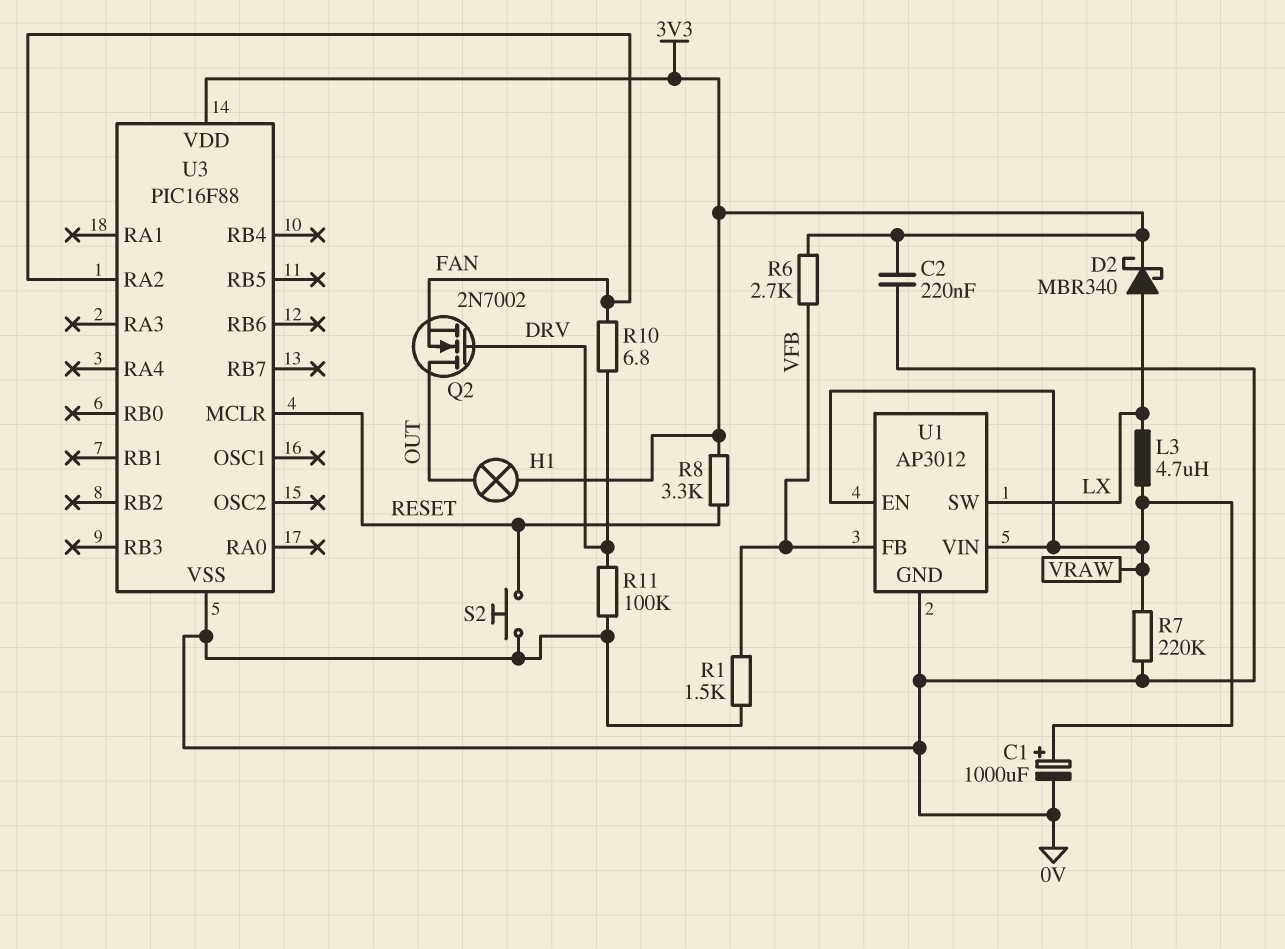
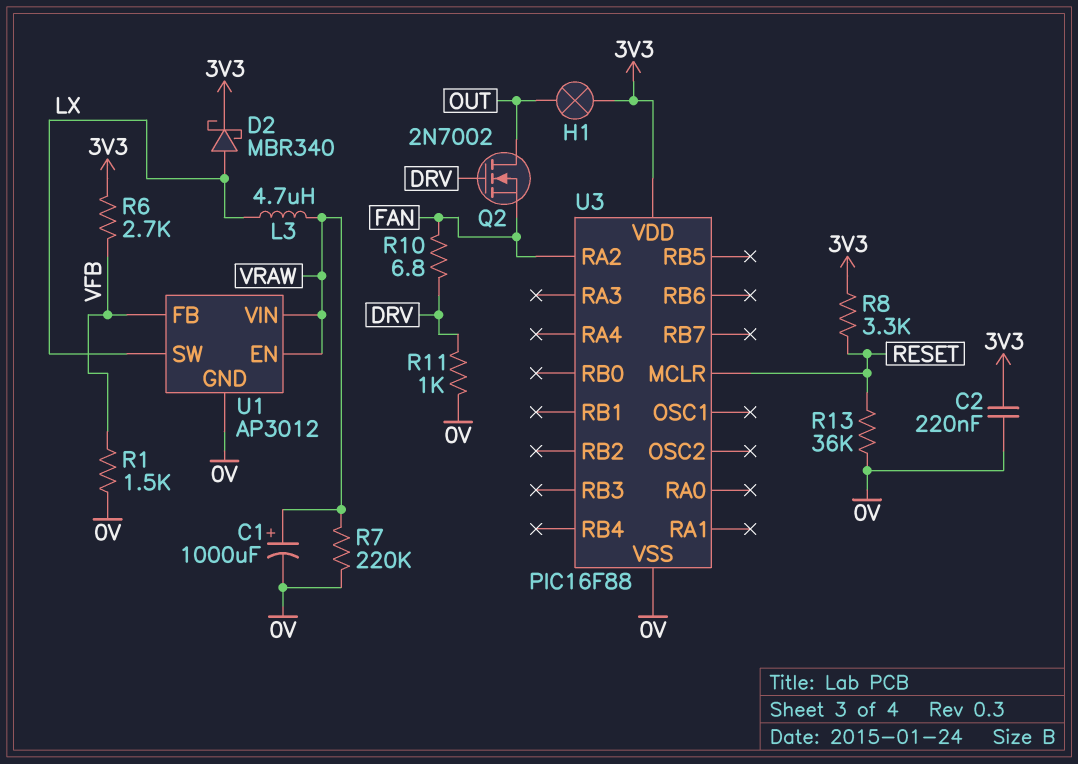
R11: 100k (0V, DRV) -> 1k (0V, DRV)
R13: none -> 36k (0V, RESET)
S2: button (0V, RESET) -> none

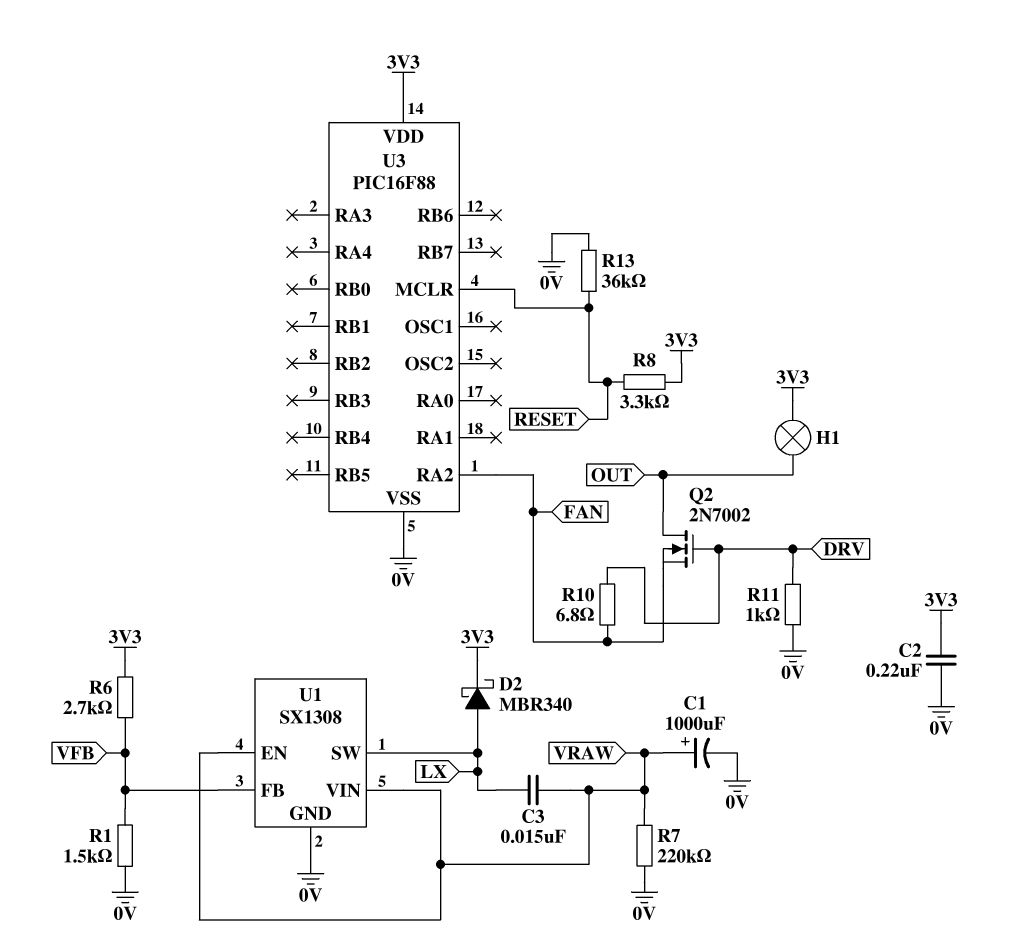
C3: none -> 15nF (LX, VRAW)
L3: 4.7uH (LX, VRAW) -> none
U1: AP3012 -> SX1308

